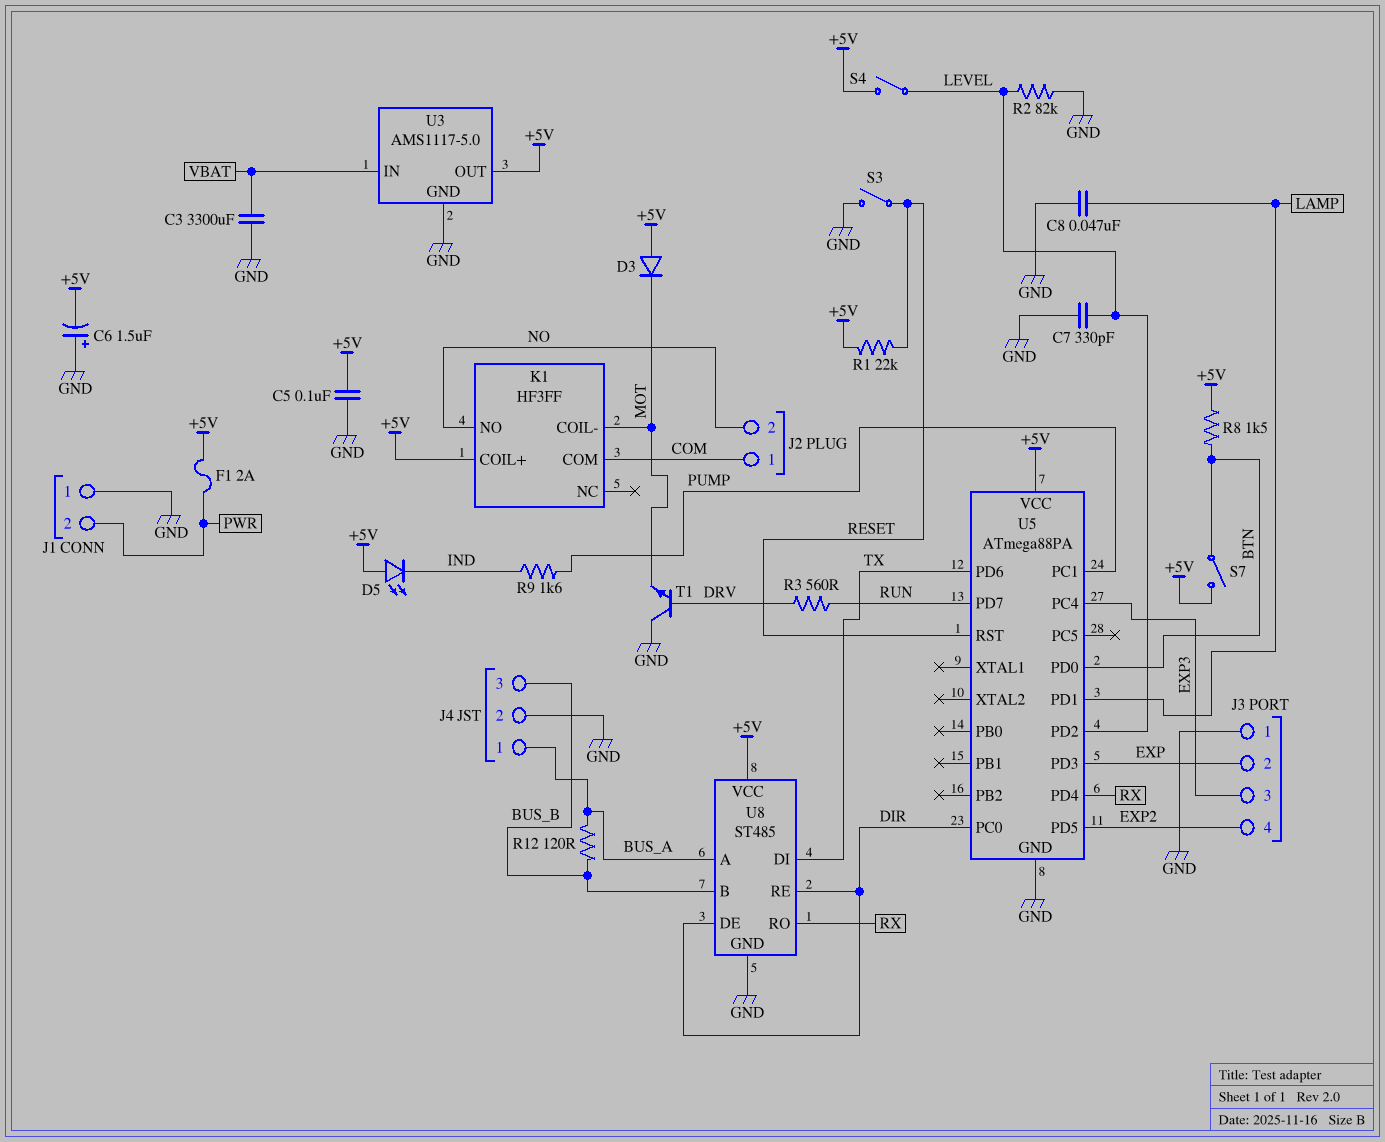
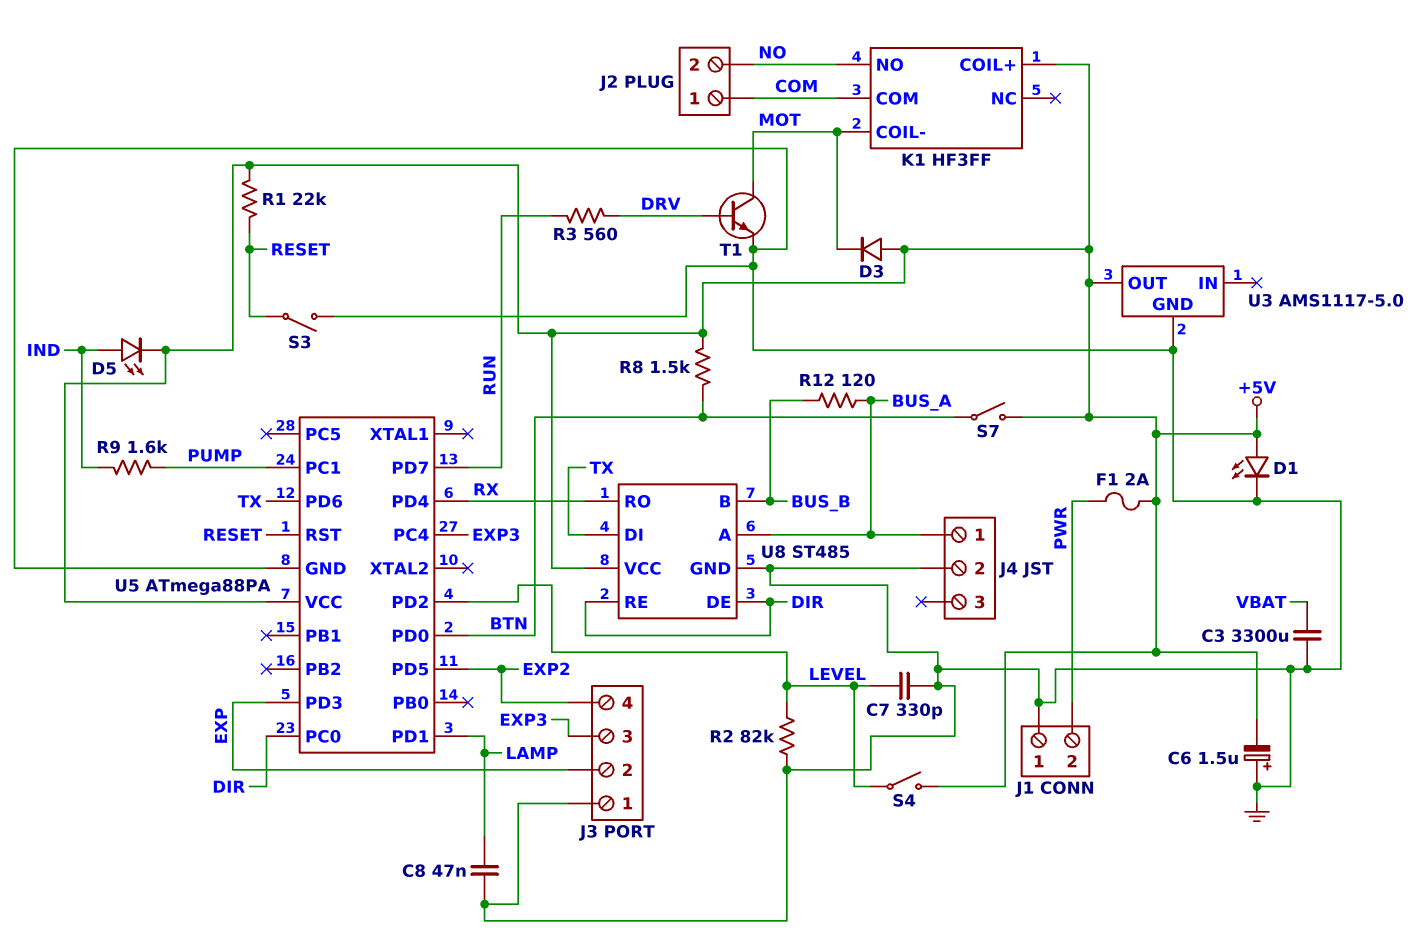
C5: 100nF (+5V, GND) -> none
D1: none -> LED (A +5V, K GND)
D5: LED (A +5V, K IND) -> LED (A IND, K +5V)
J4 pin 3: BUS_B -> none
T1: NPN (B DRV, C GND, E MOT) -> NPN (B DRV, C MOT, E GND)
U3 pin IN: VBAT -> none

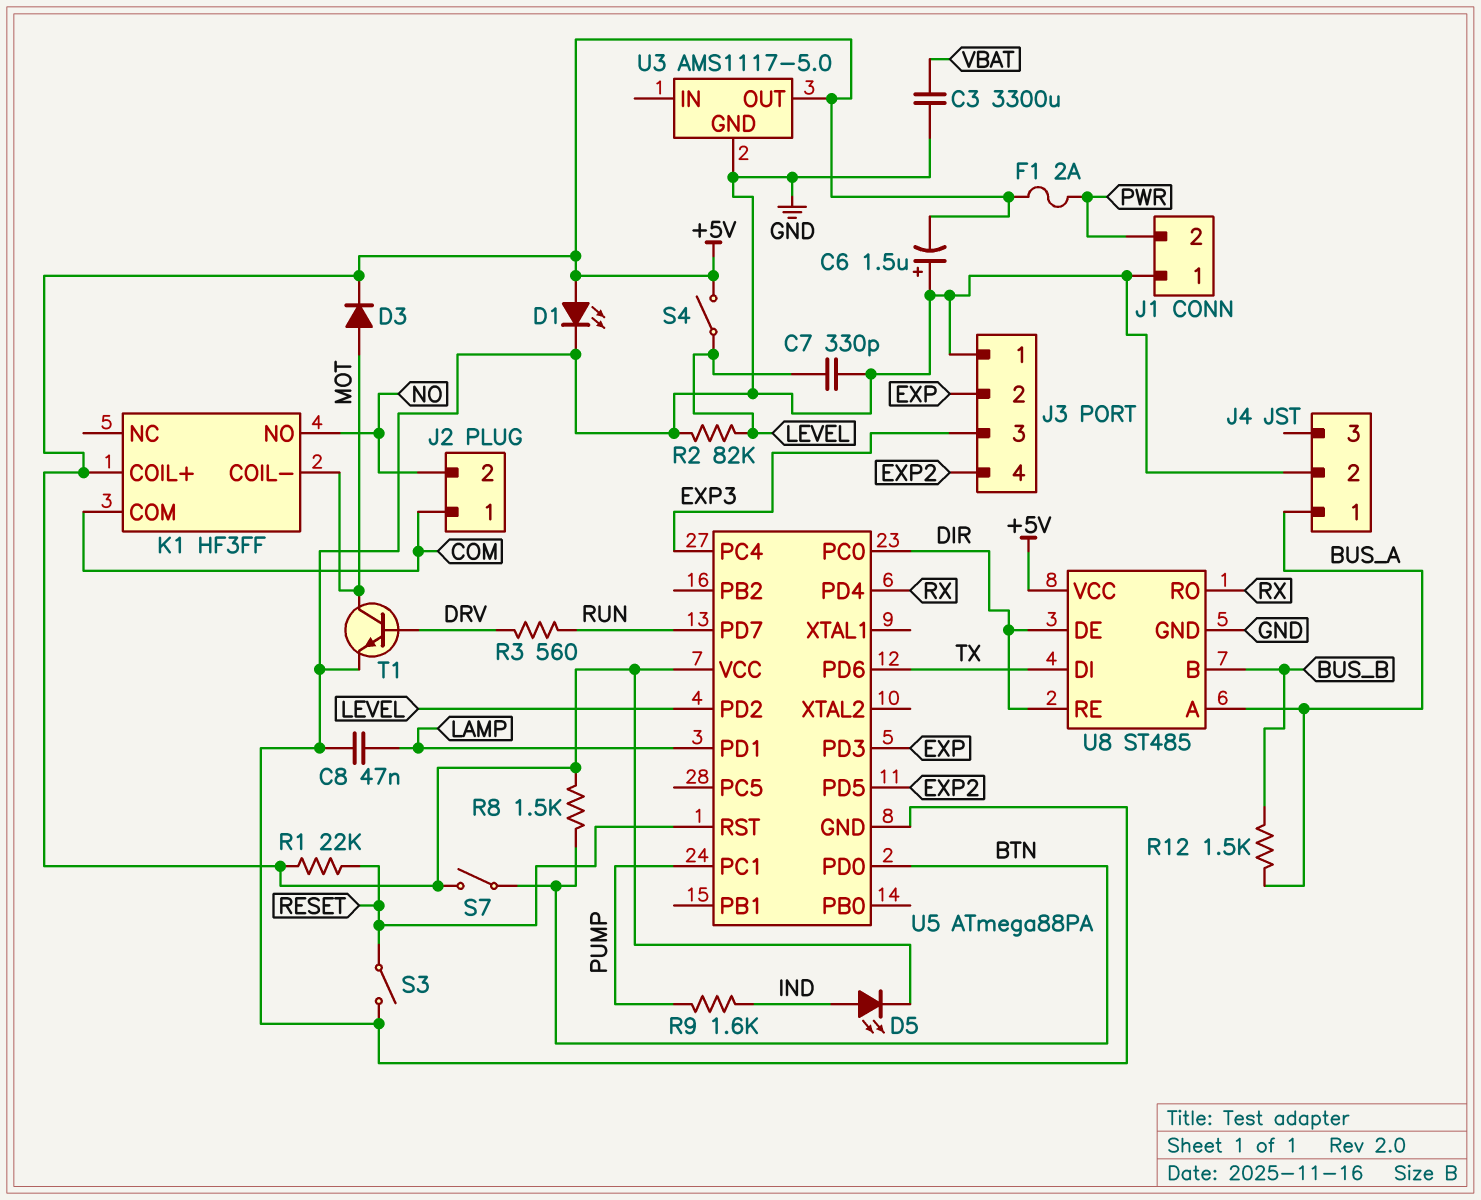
D3: diode (A +5V, K MOT) -> diode (A MOT, K +5V)
R12: 120 (BUS_A, BUS_B) -> 1.5k (BUS_A, BUS_B)

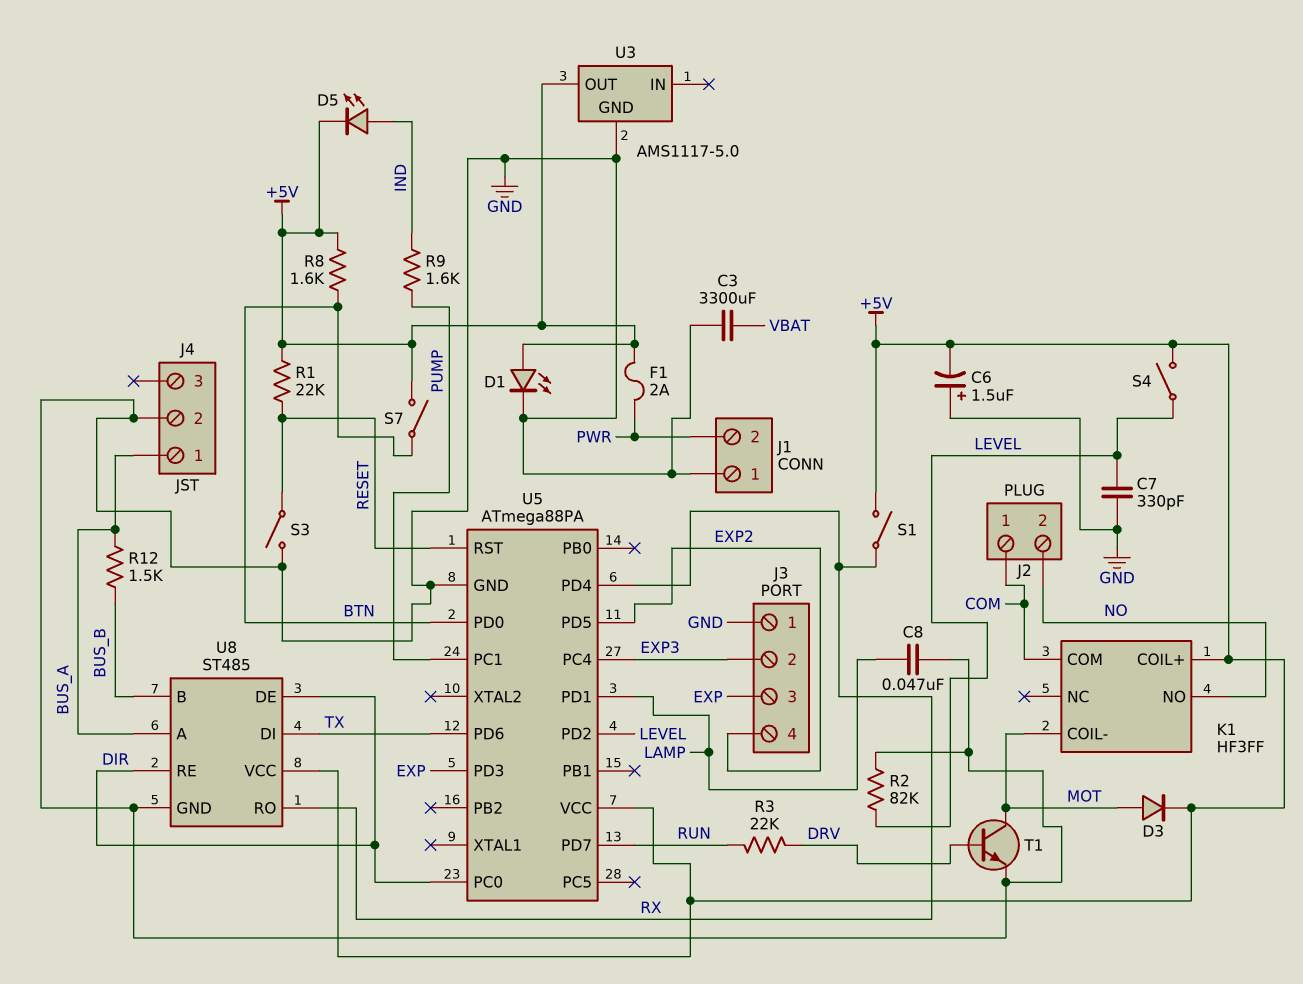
J3 pin 2: EXP -> EXP3
J3 pin 3: EXP3 -> EXP
R3: 560 (DRV, RUN) -> 22k (DRV, RUN)
R8: 1.5k (+5V, BTN) -> 1.6k (+5V, BTN)
S1: none -> switch (+5V, RX)

